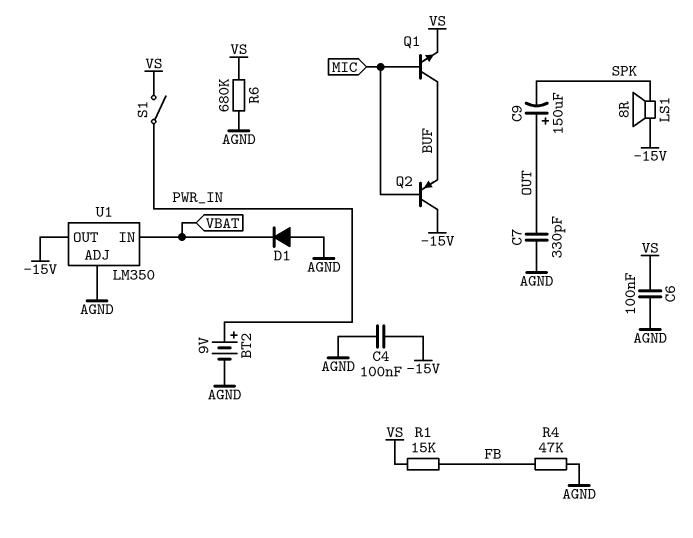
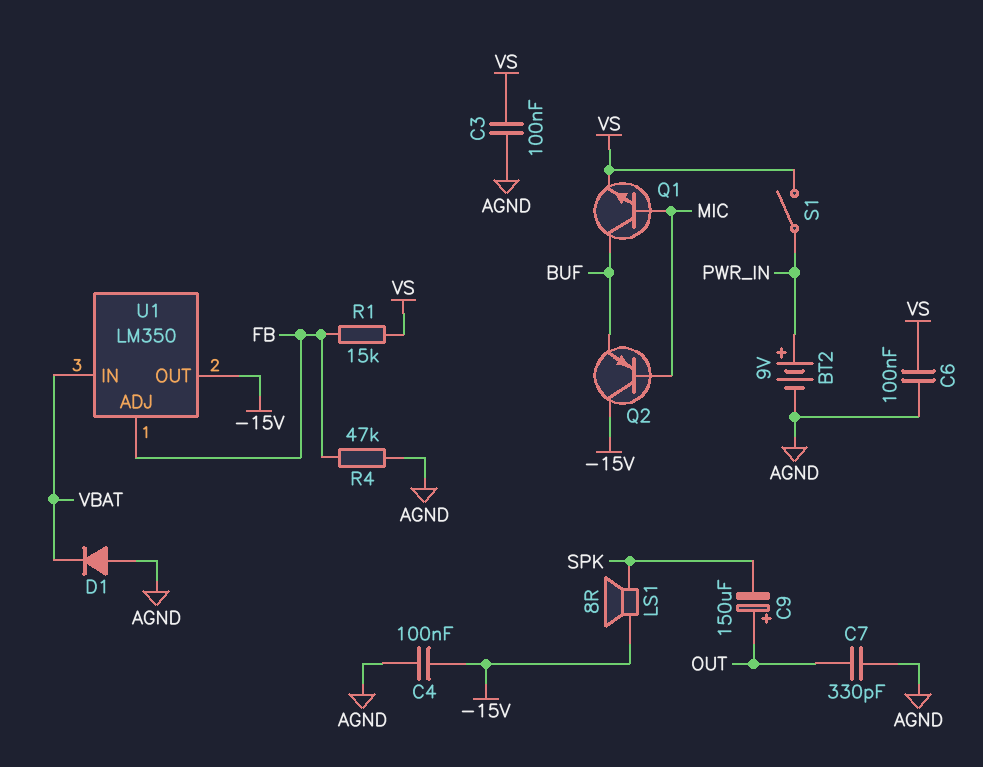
C3: none -> 100nF (AGND, VS)
R6: 680k (AGND, VS) -> none
U1 pin ADJ: AGND -> FB

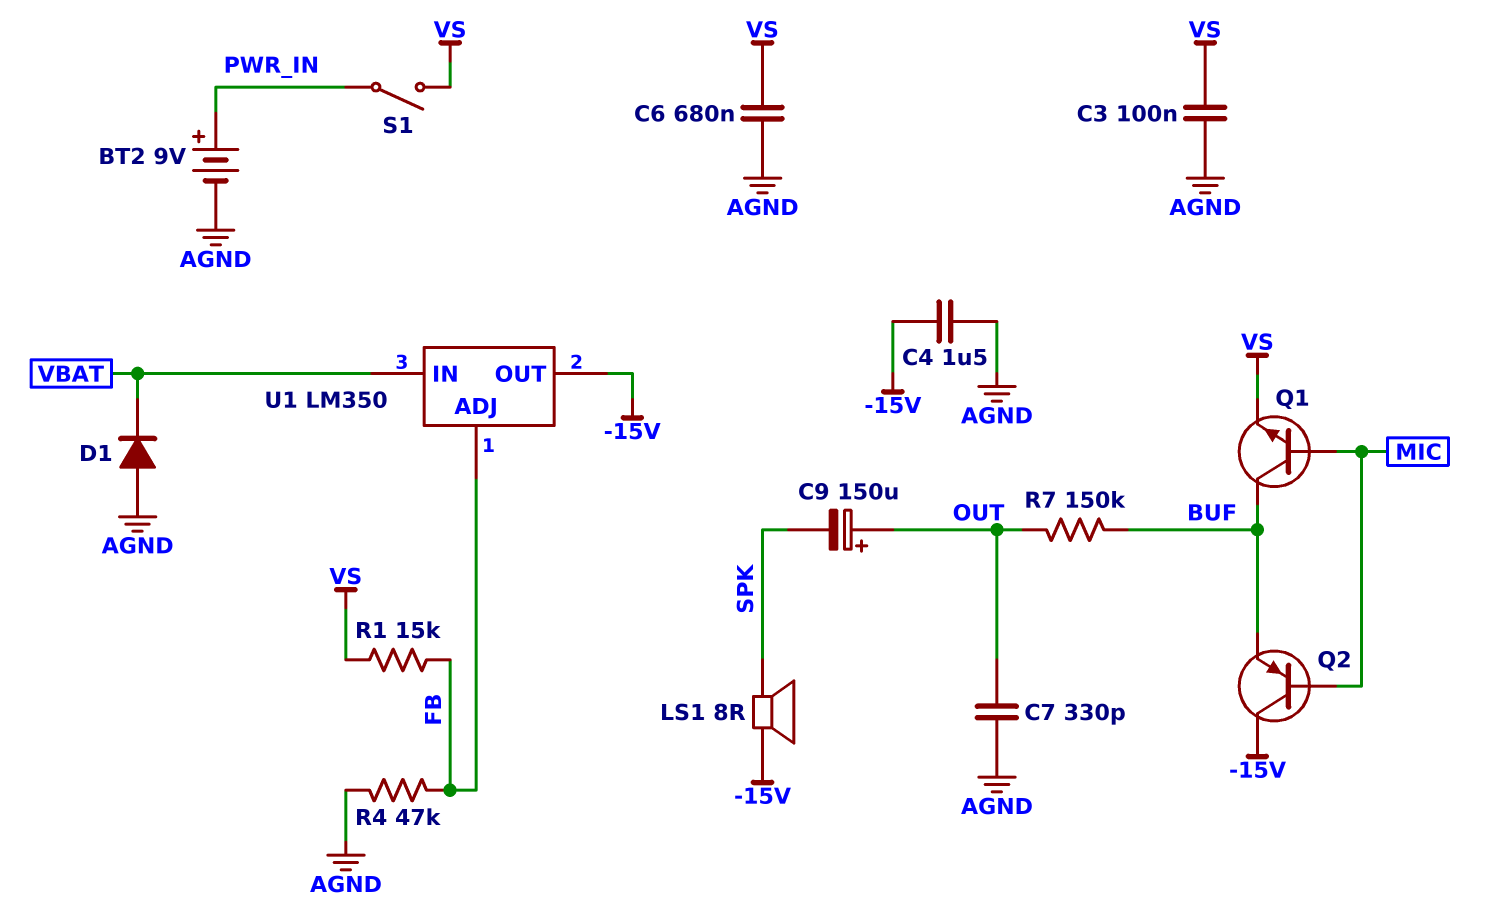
C4: 100nF (-15V, AGND) -> 1.5uF (-15V, AGND)
C6: 100nF (AGND, VS) -> 680nF (AGND, VS)
R7: none -> 150k (BUF, OUT)

